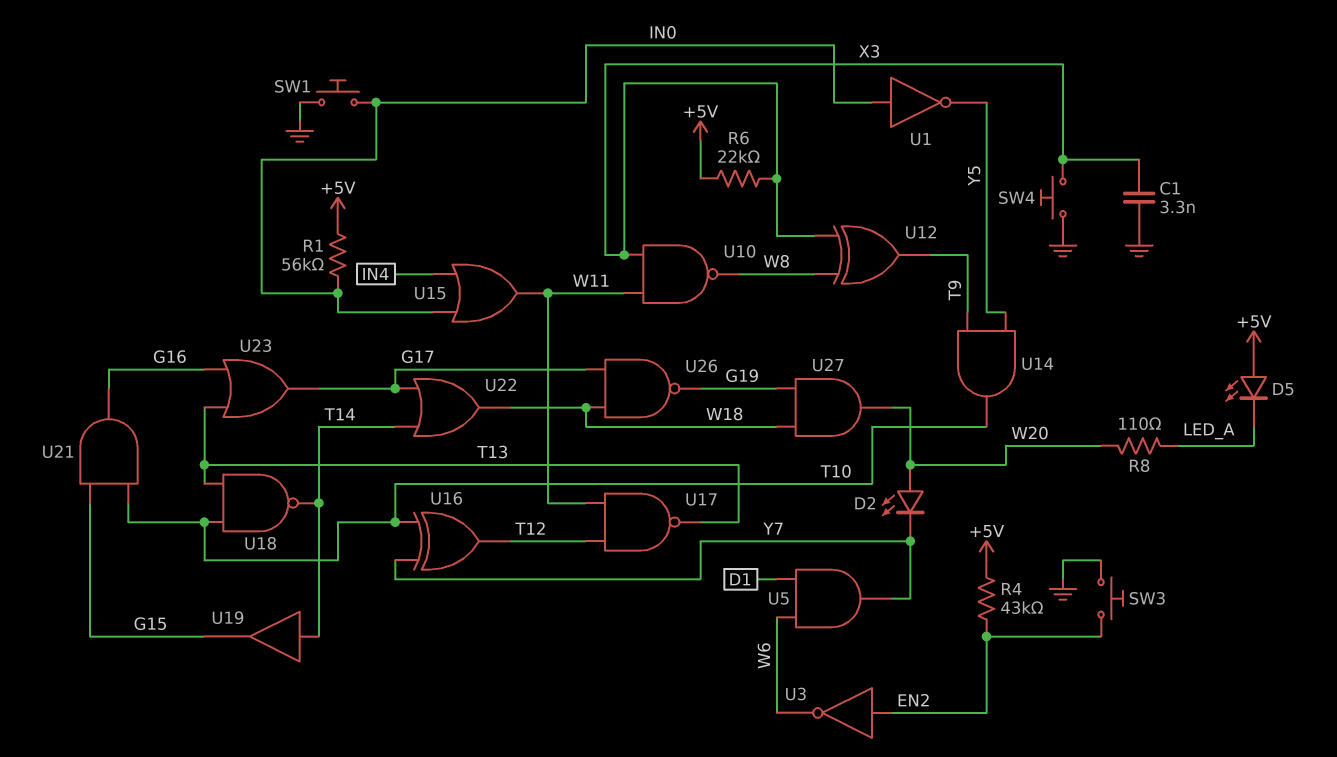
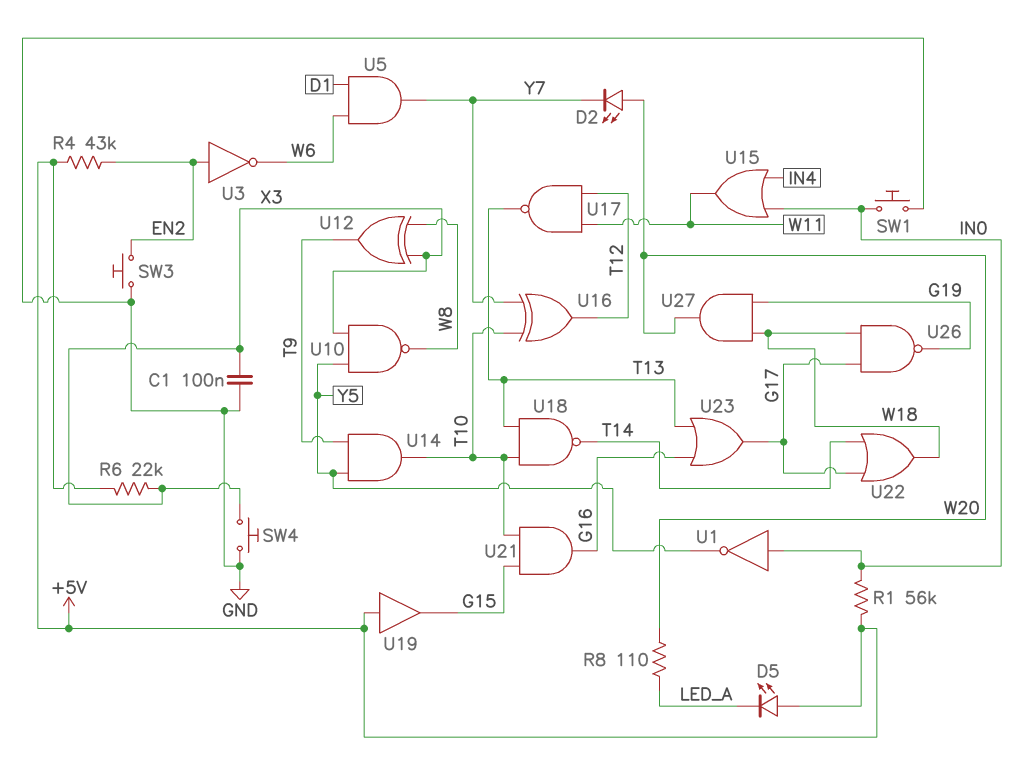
C1: 3.3nF (GND, X3) -> 100nF (GND, X3)
U10: NAND (in W11, in X3, out W8) -> NAND (in X3, in Y5, out W8)
U19: buffer (in T14, out G15) -> buffer (in +5V, out G15)

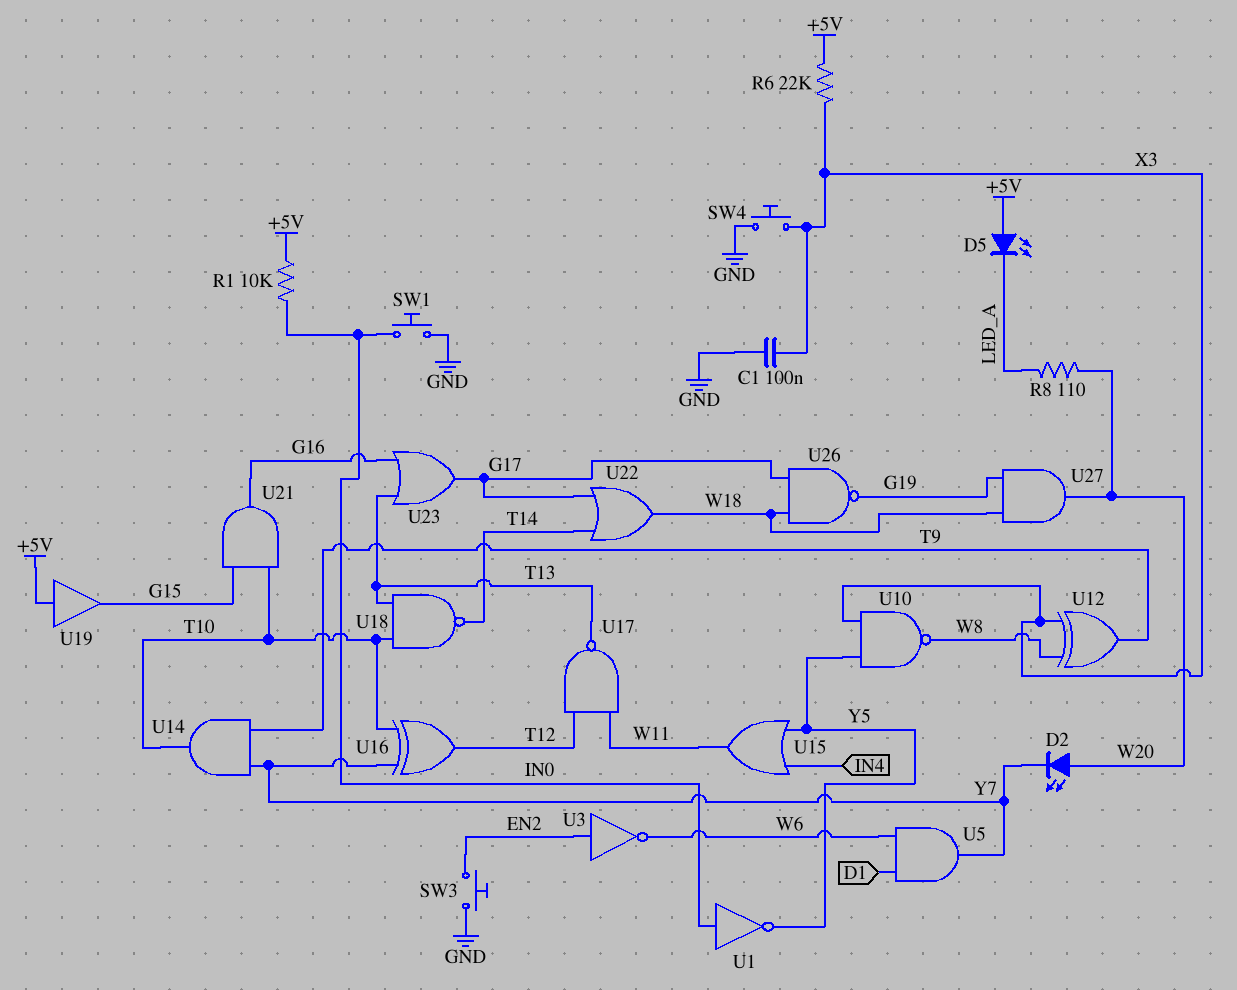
R1: 56k (+5V, IN0) -> 10k (+5V, IN0)
R4: 43k (+5V, EN2) -> none
U14: AND (in T9, in Y5, out T10) -> AND (in T9, in Y7, out T10)
U15: OR (in IN0, in IN4, out W11) -> OR (in IN4, in Y5, out W11)

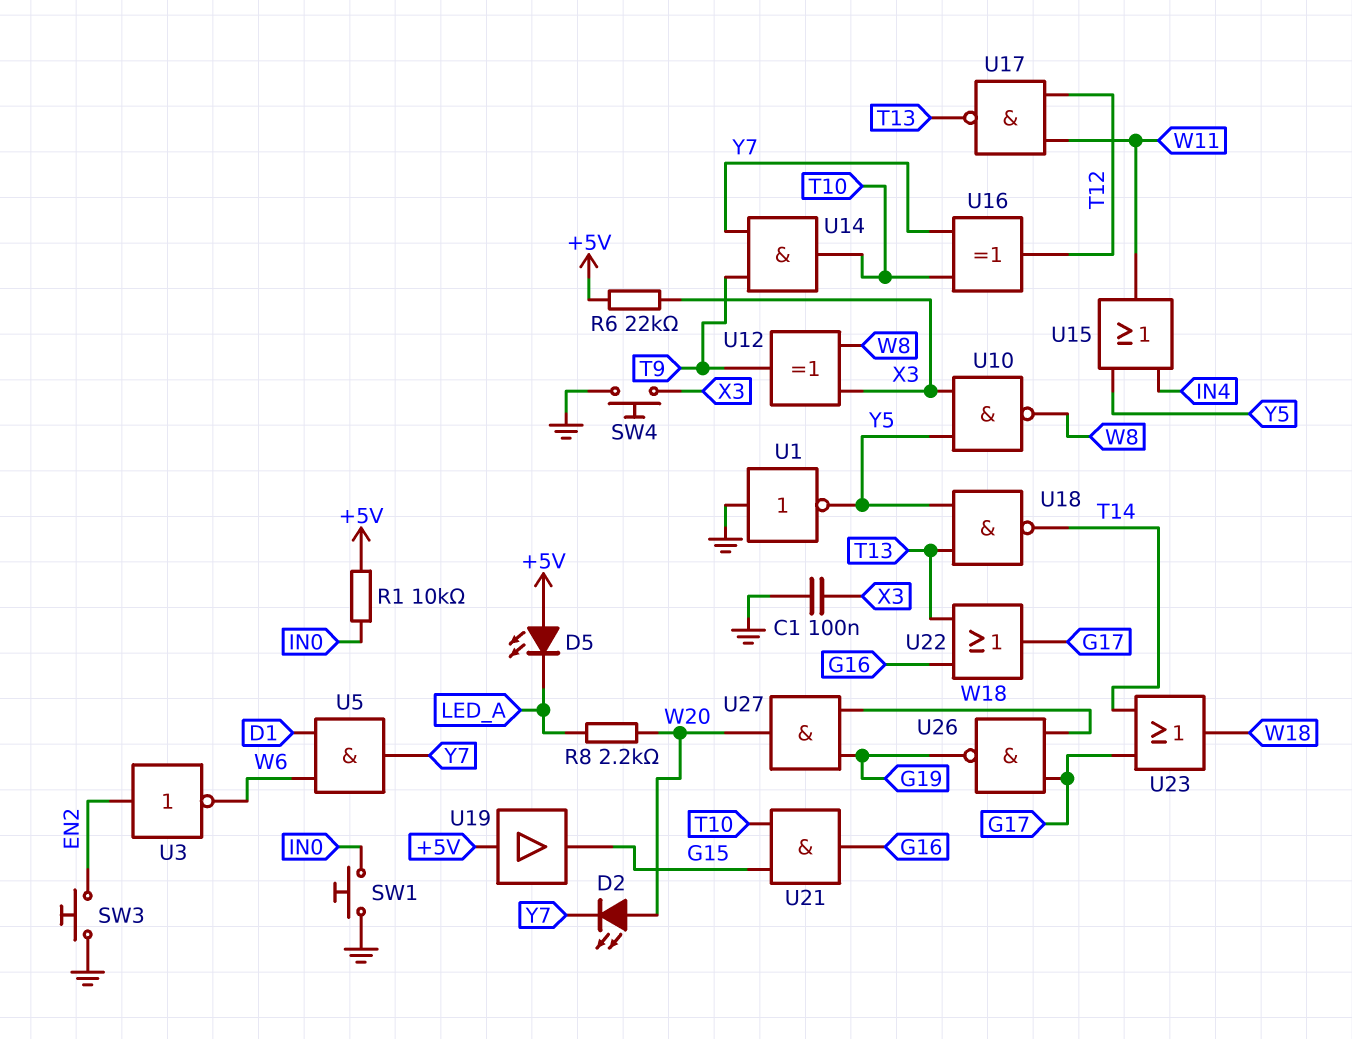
R8: 110 (LED_A, W20) -> 2.2k (LED_A, W20)
U1: NOT (in IN0, out Y5) -> NOT (in GND, out Y5)
U18: NAND (in T10, in T13, out T14) -> NAND (in T13, in Y5, out T14)
U22: OR (in G17, in T14, out W18) -> OR (in G16, in T13, out G17)
U23: OR (in G16, in T13, out G17) -> OR (in G17, in T14, out W18)

